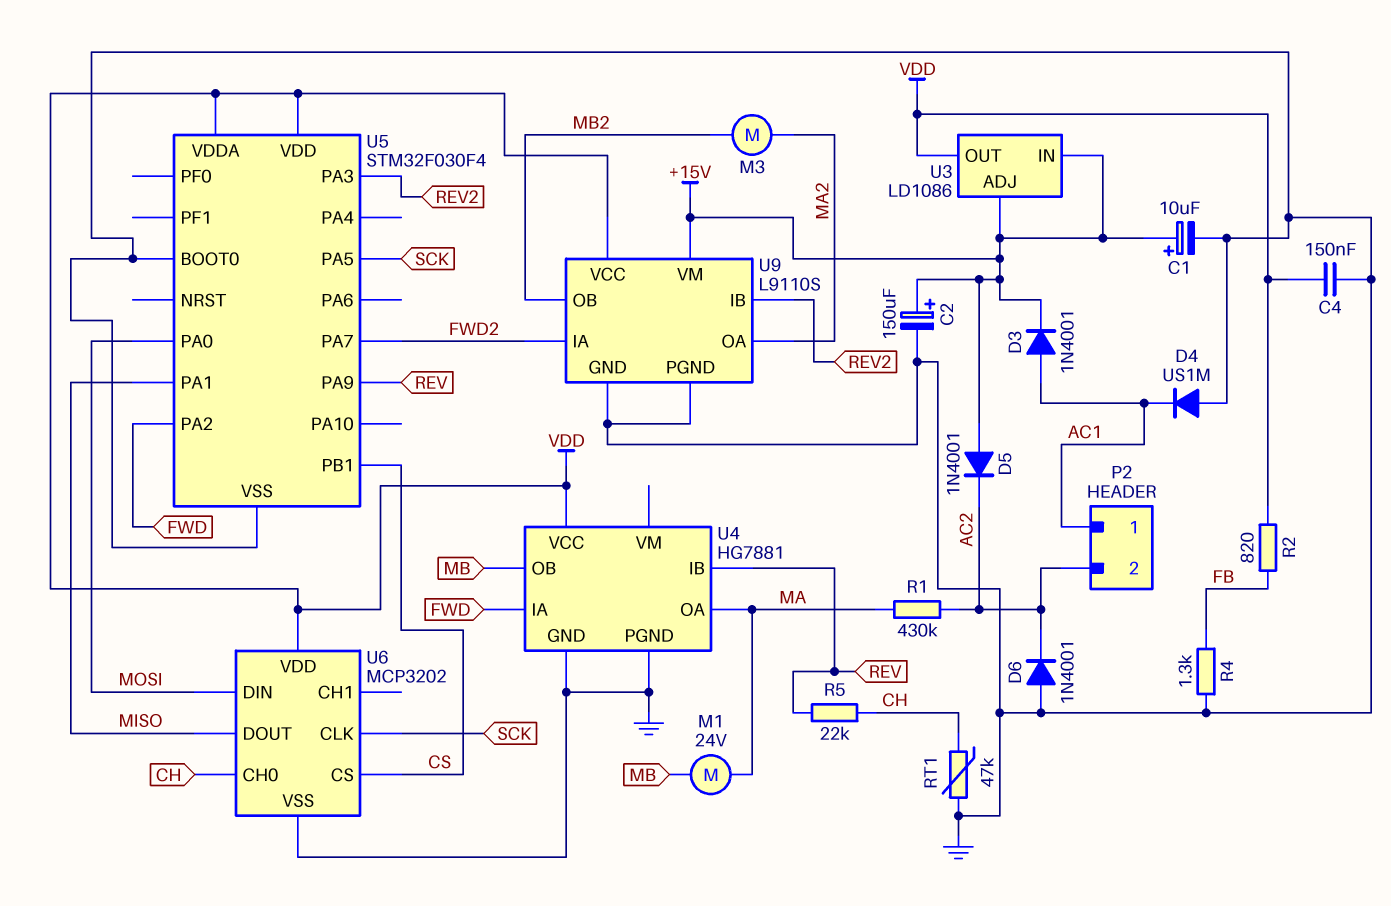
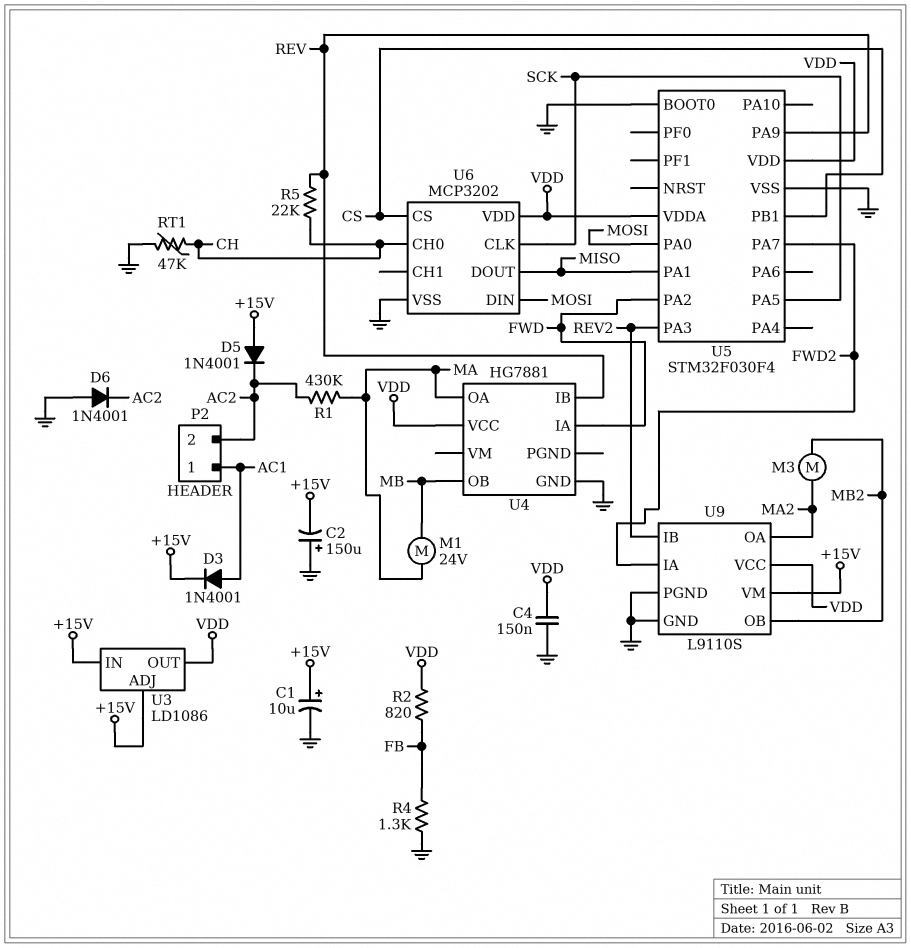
C2: 150uF (plus +15V, minus GND) -> 150uF (plus GND, minus +15V)
D4: diode US1M (A GND, K AC1) -> none
U4 pin PGND: GND -> none

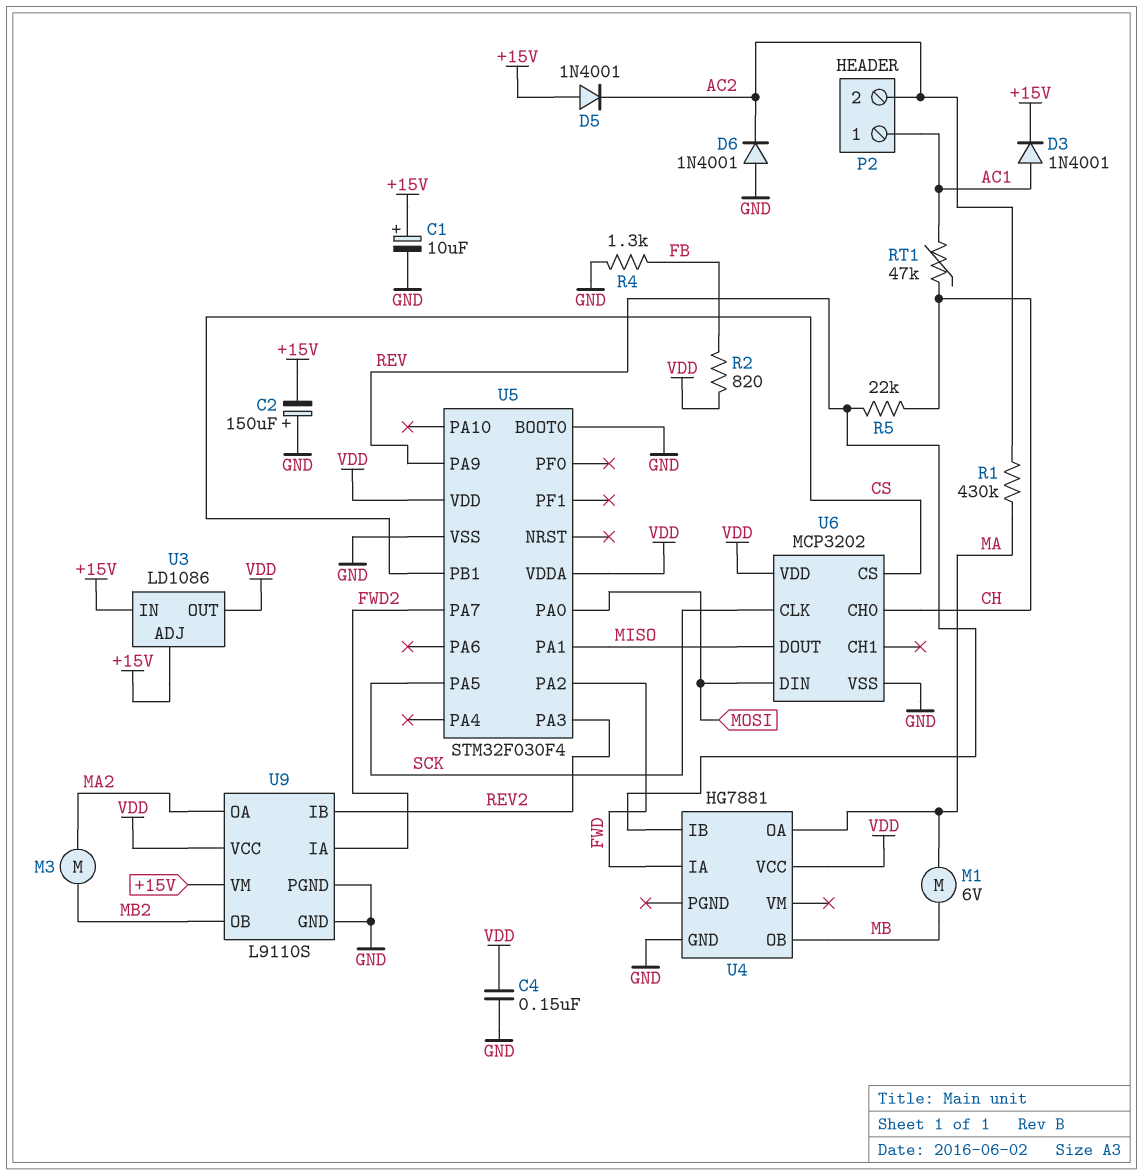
M1: motor 24V (MA, MB) -> motor 6V (MA, MB)
RT1: 47k (CH, GND) -> 47k (AC1, CH)

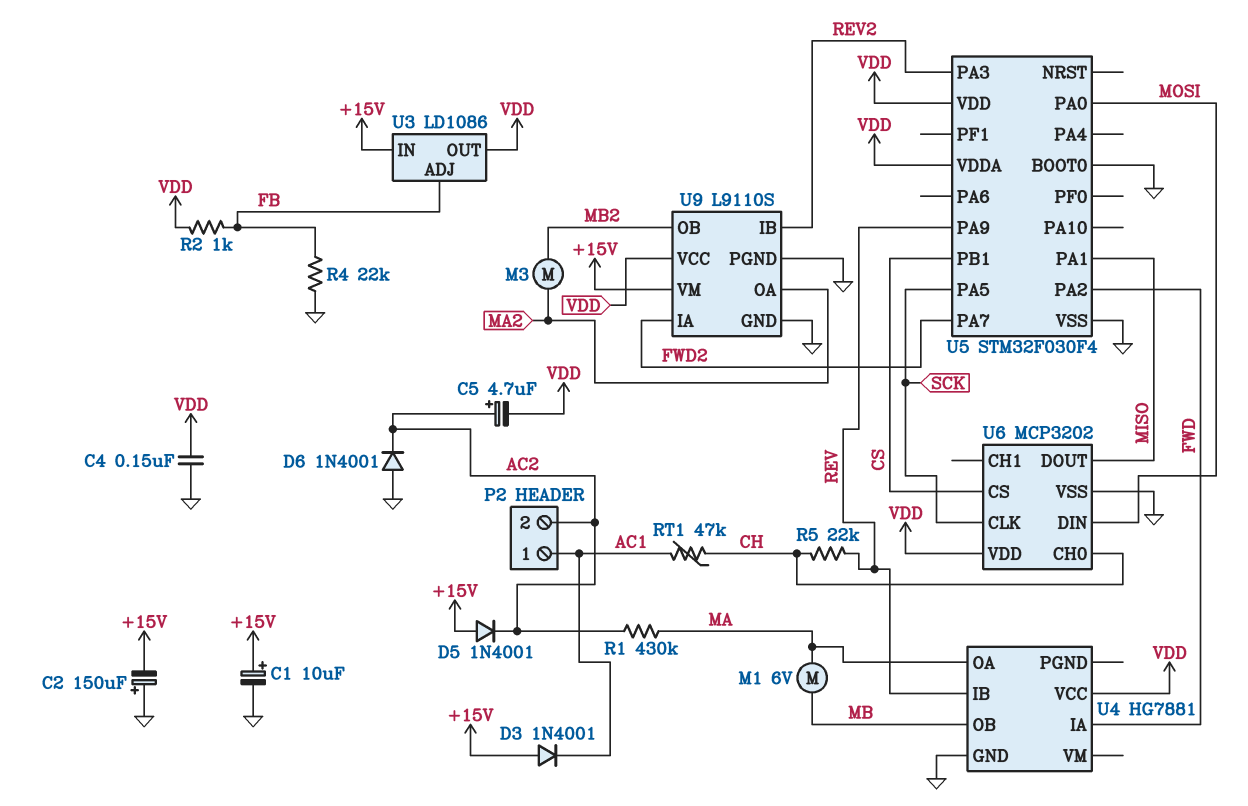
C5: none -> 4.7uF (plus AC2, minus VDD)
D3: diode 1N4001 (A AC1, K +15V) -> diode 1N4001 (A +15V, K AC1)
R2: 820 (FB, VDD) -> 1k (FB, VDD)
R4: 1.3k (FB, GND) -> 22k (FB, GND)
U3 pin ADJ: +15V -> FB

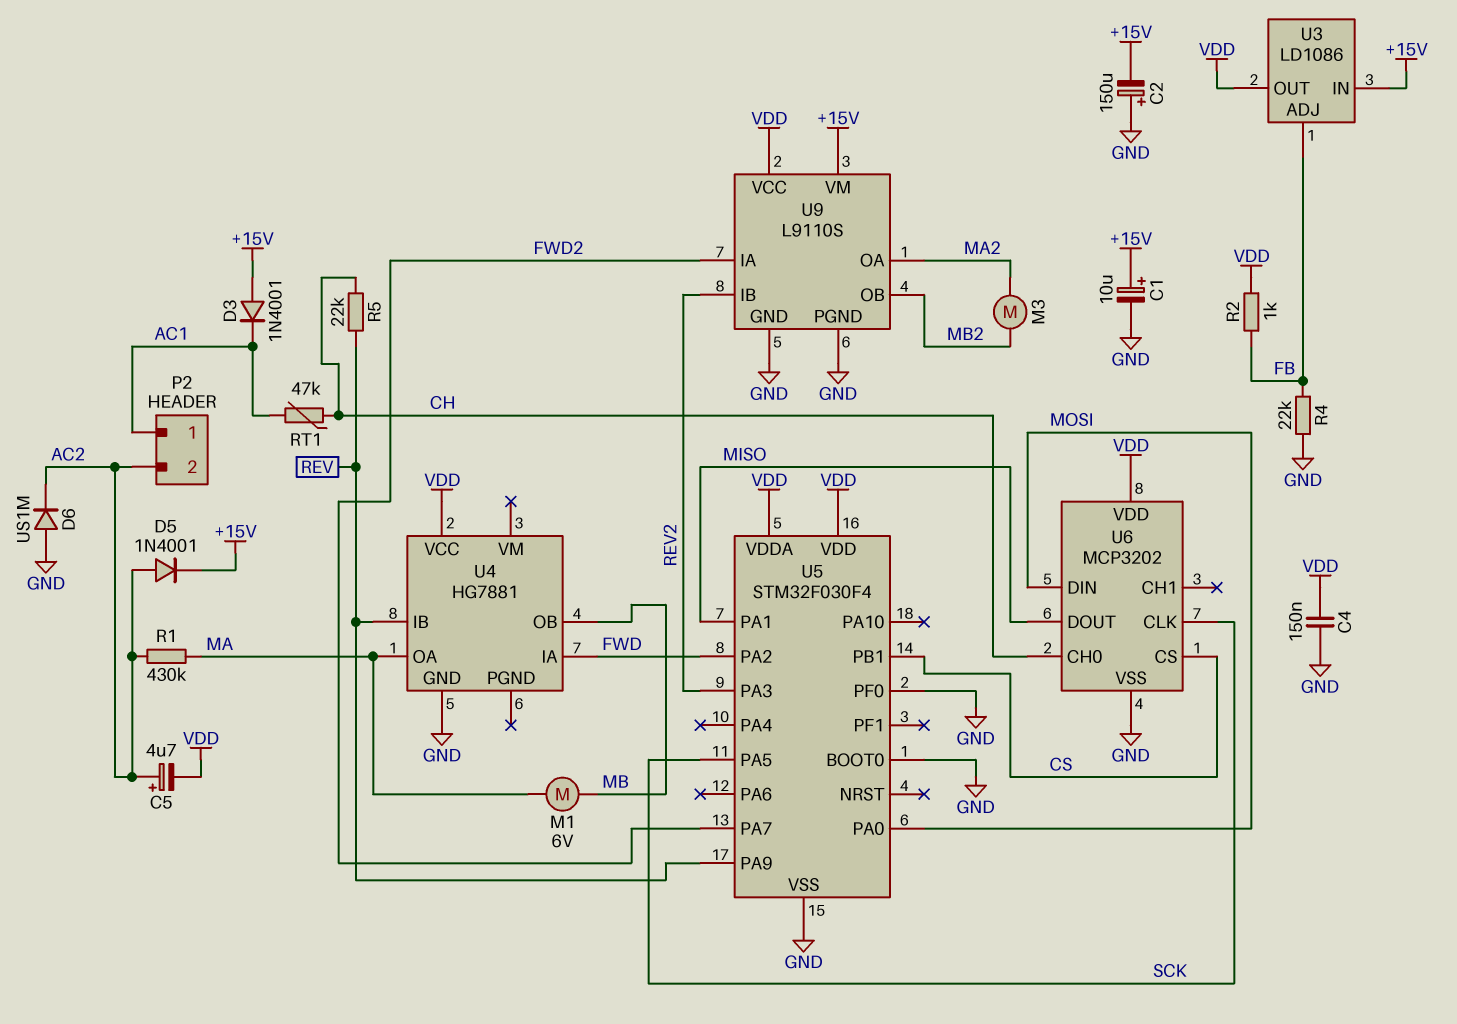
D5: diode 1N4001 (A +15V, K AC2) -> diode 1N4001 (A AC2, K +15V)
D6: diode 1N4001 (A GND, K AC2) -> diode US1M (A GND, K AC2)
U5 pin PF0: none -> GND

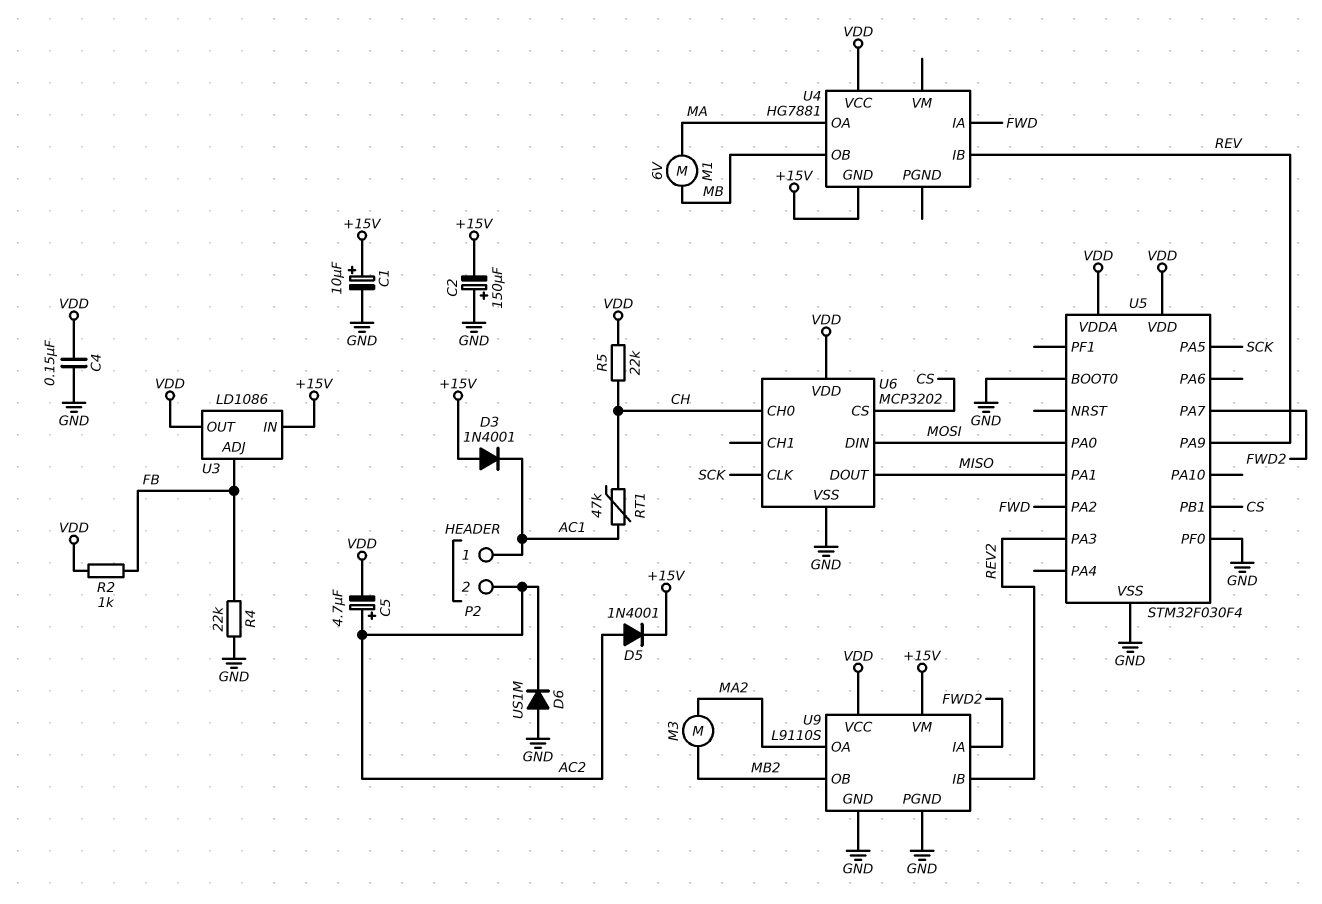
R1: 430k (AC2, MA) -> none
R5: 22k (CH, REV) -> 22k (CH, VDD)
U4 pin GND: GND -> +15V

